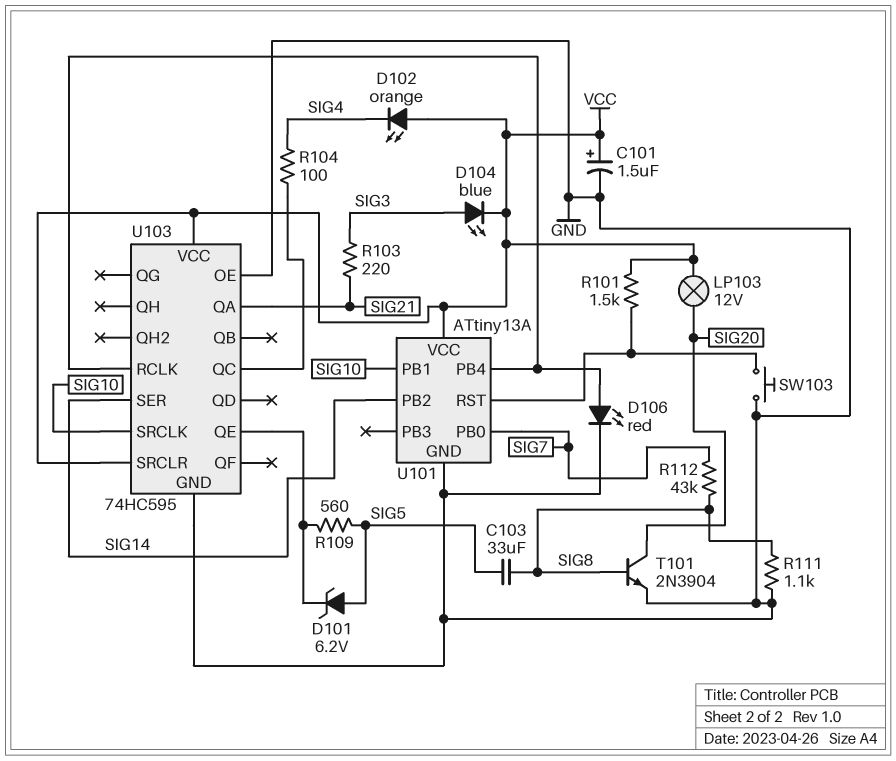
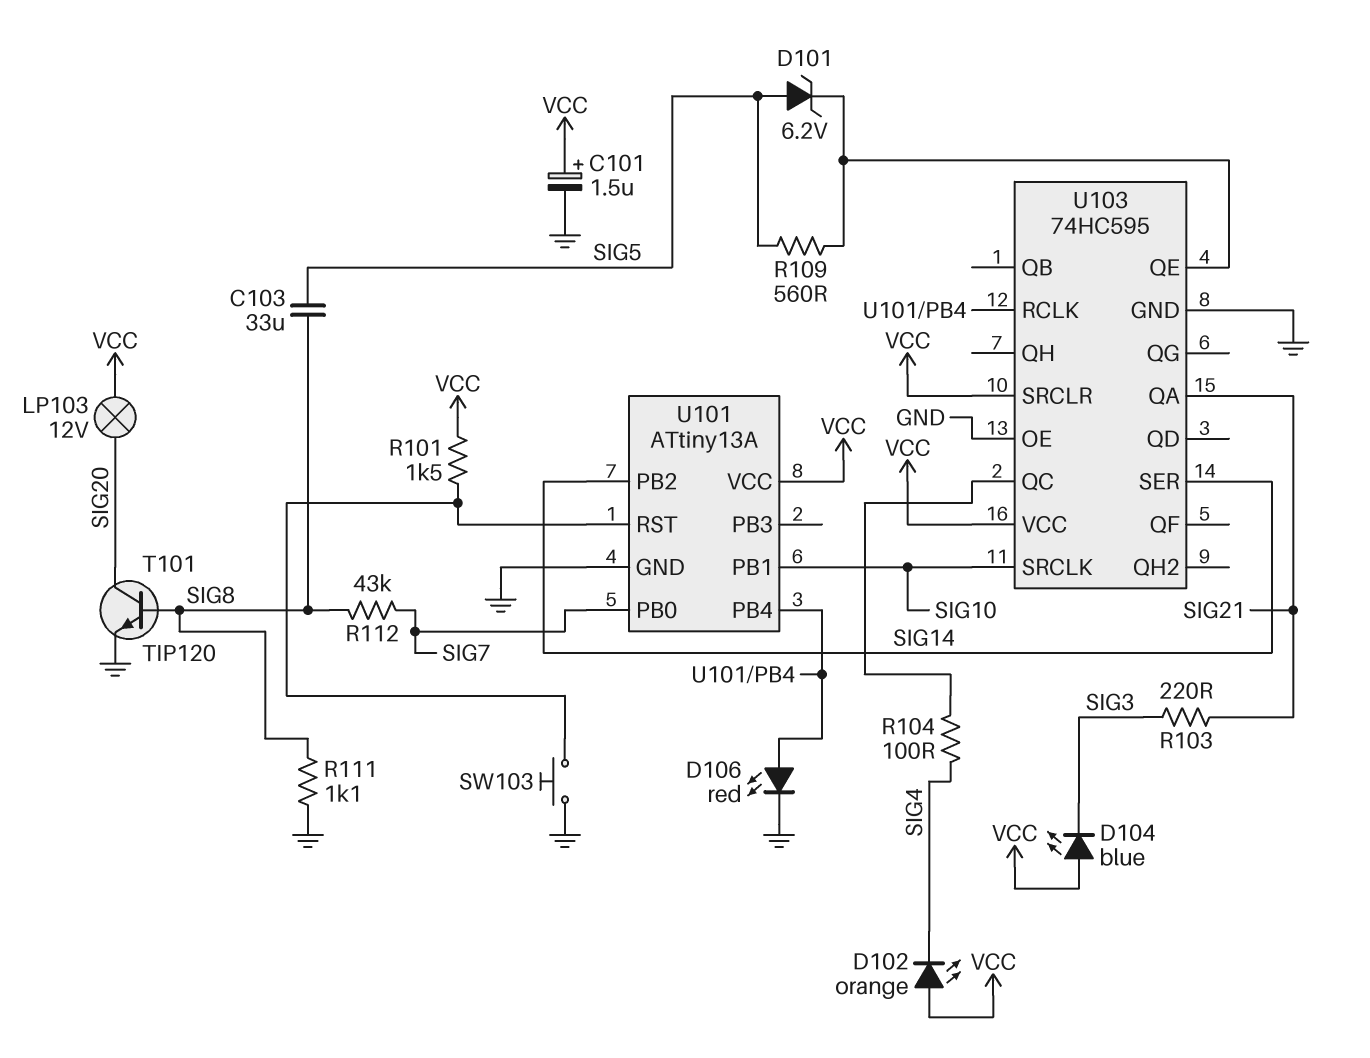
D104: LED blue (A SIG3, K VCC) -> LED blue (A VCC, K SIG3)
T101: NPN 2N3904 (B SIG8, C SIG20, E GND) -> NPN TIP120 (B SIG8, C SIG20, E GND)

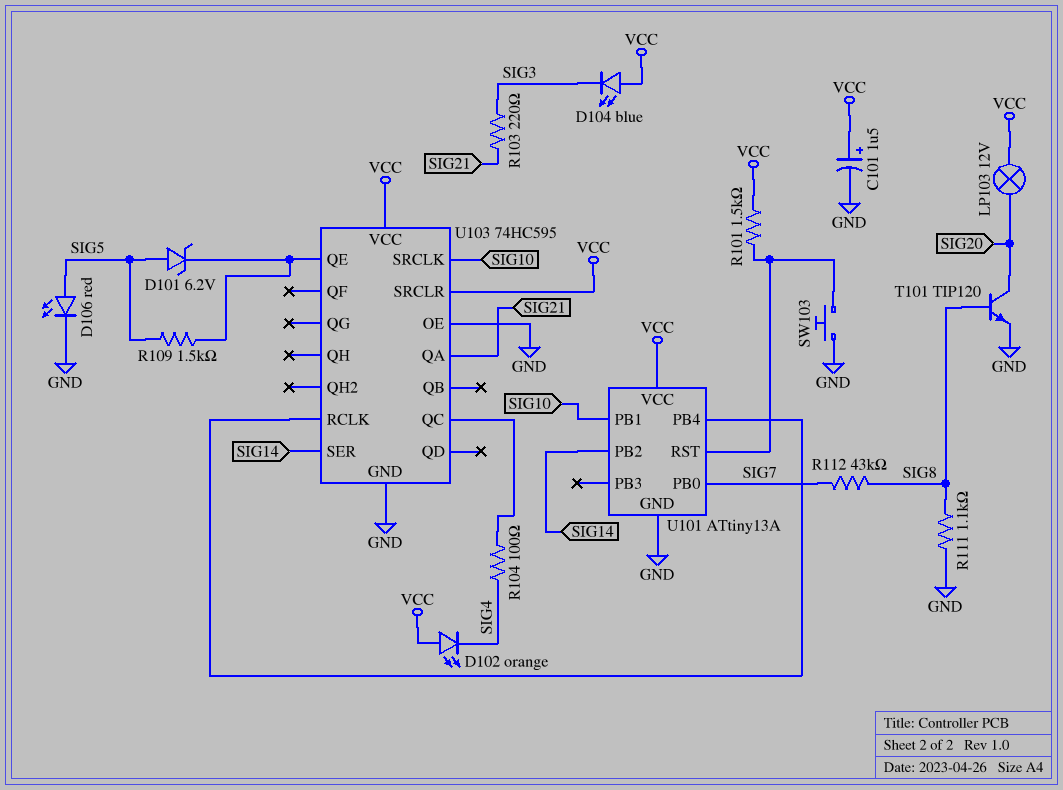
C103: 33uF (SIG5, SIG8) -> none
D106: LED red (A U101/PB4, K GND) -> LED red (A SIG5, K GND)
R109: 560 (SIG5, U103/QE) -> 1.5k (SIG5, U103/QE)

